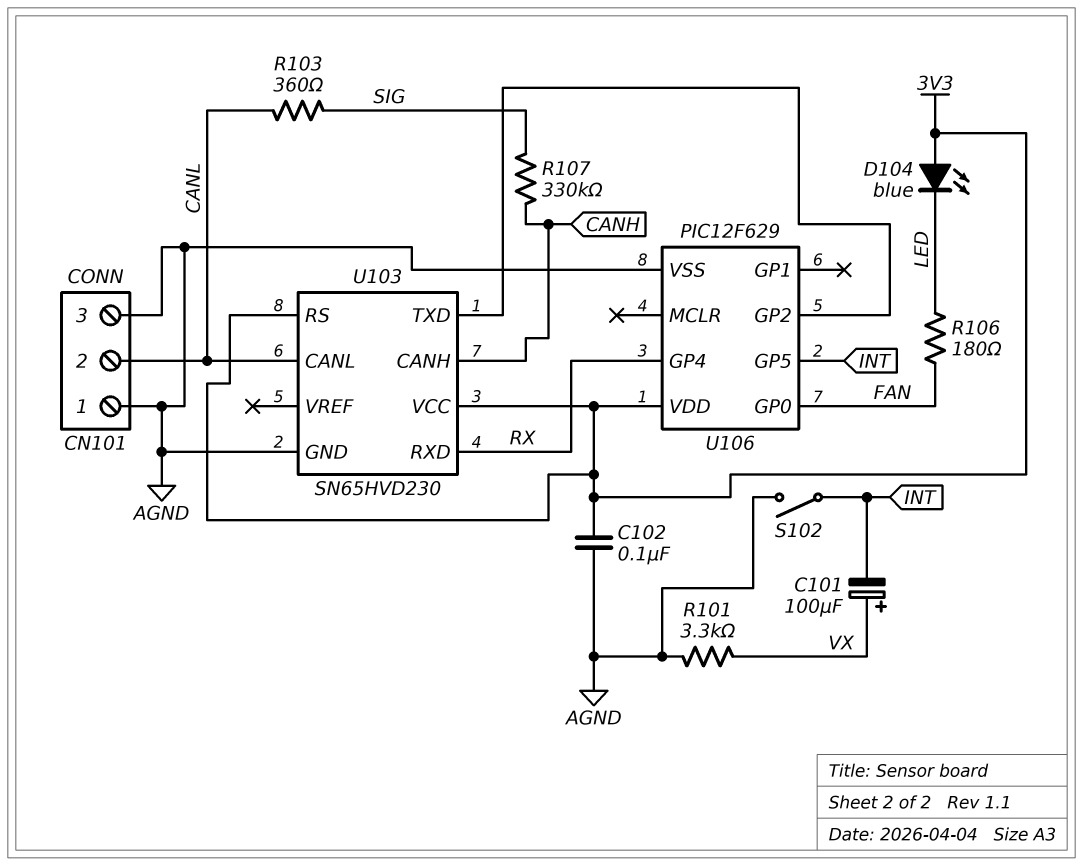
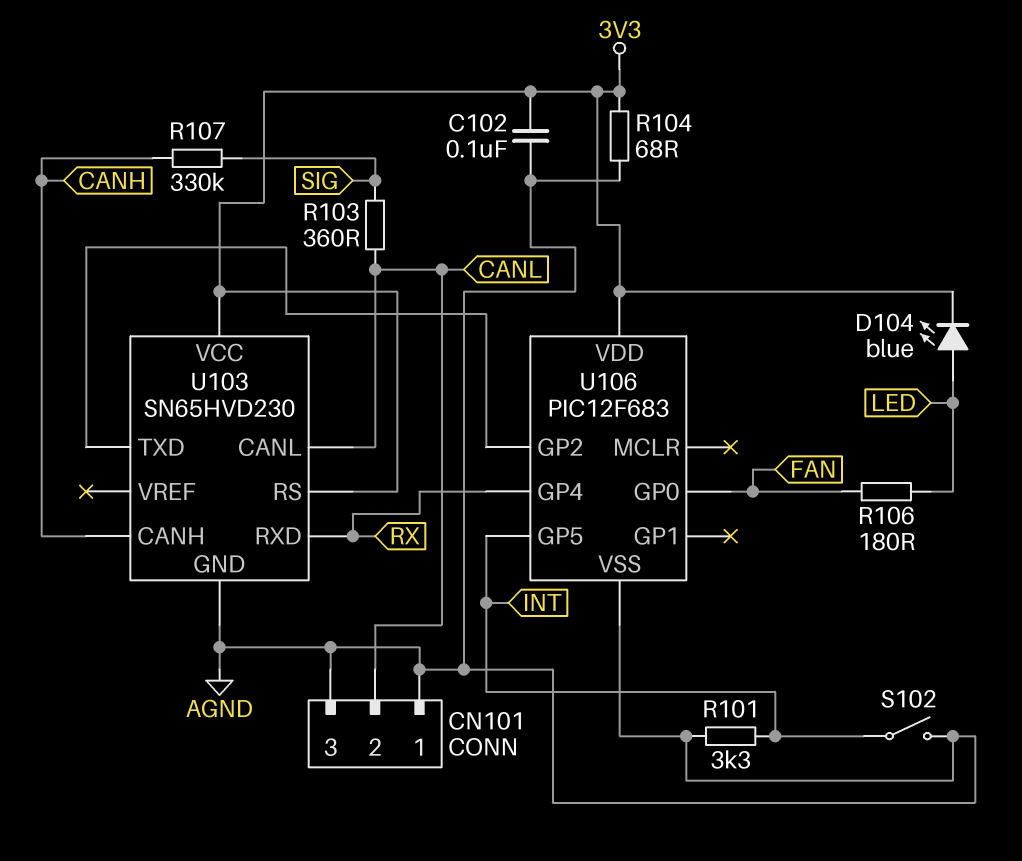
C101: 100uF (plus VX, minus INT) -> none
D104: LED blue (A 3V3, K LED) -> LED blue (A LED, K 3V3)
R101: 3.3k (AGND, VX) -> 3.3k (AGND, INT)
R104: none -> 68 (3V3, AGND)
U106: PIC12F629 -> PIC12F683

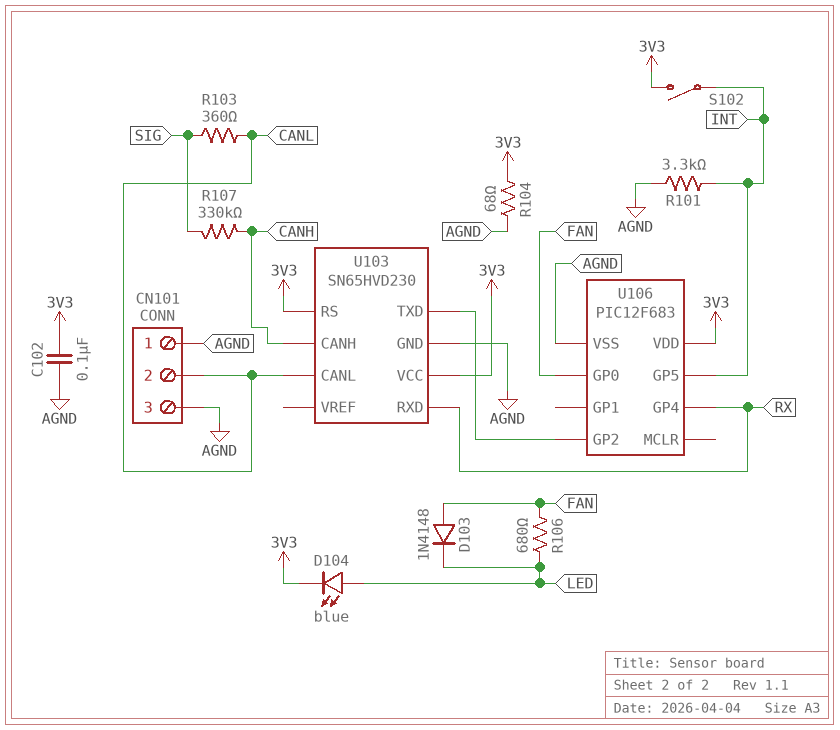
D103: none -> diode 1N4148 (A FAN, K LED)
R106: 180 (FAN, LED) -> 680 (FAN, LED)
S102: switch (AGND, INT) -> switch (3V3, INT)

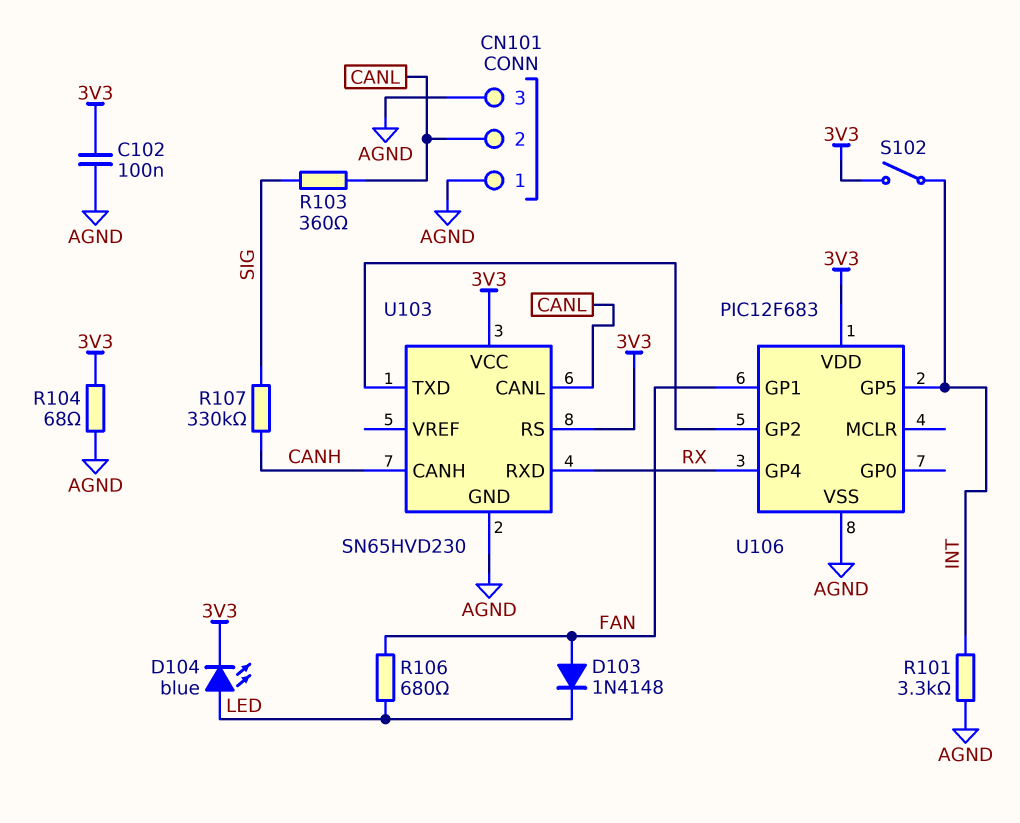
U106 pin GP0: FAN -> none
U106 pin GP1: none -> FAN

